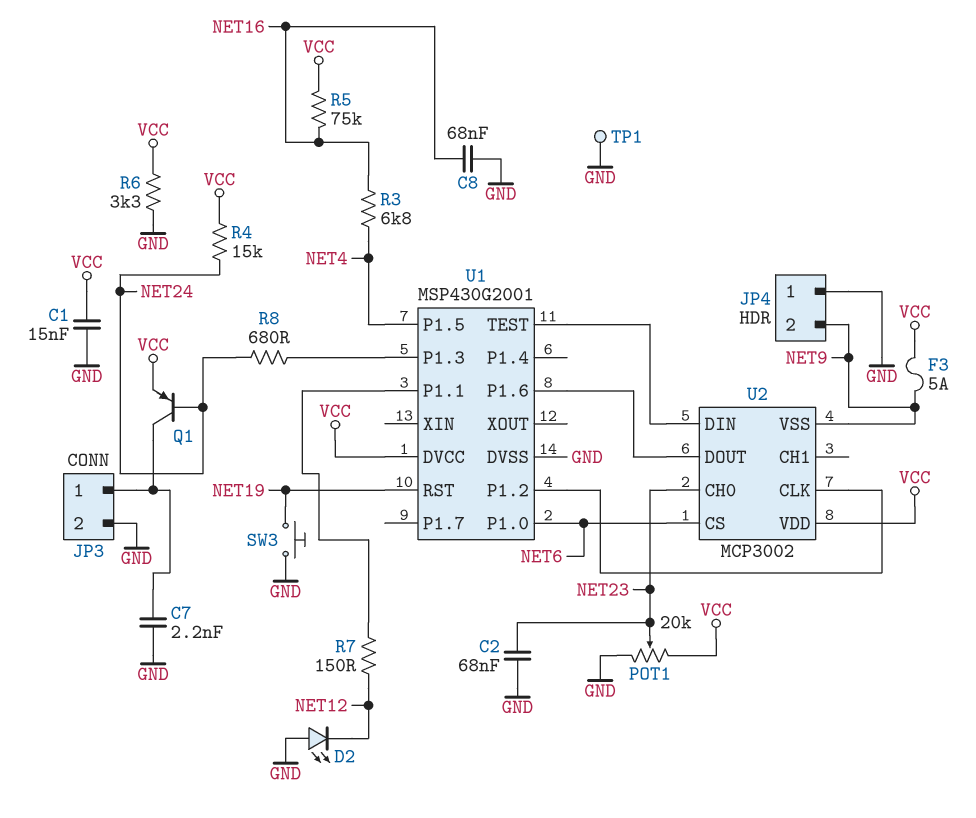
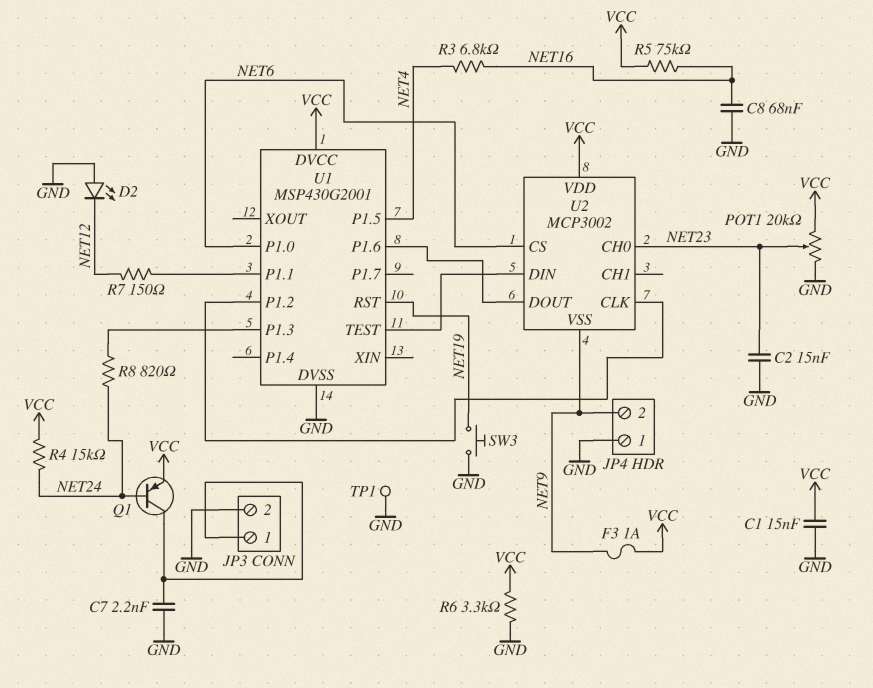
C2: 68nF (GND, NET23) -> 15nF (GND, NET23)
F3: 5A (NET9, VCC) -> 1A (NET9, VCC)
R8: 680 (NET24, U1/P1.3) -> 820 (NET24, U1/P1.3)

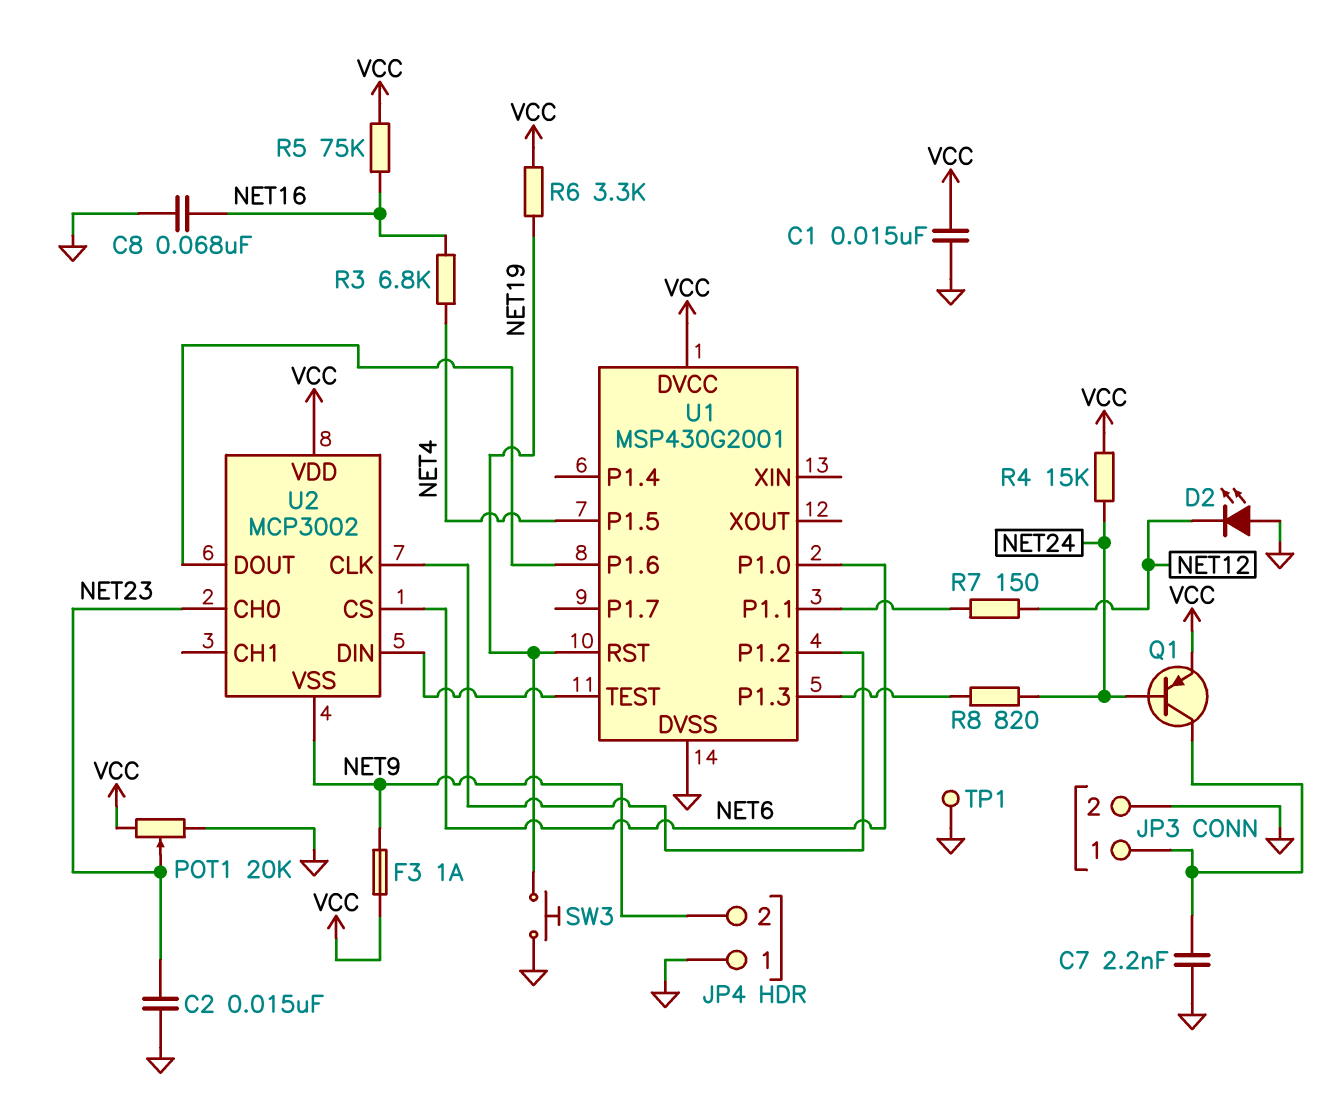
R6: 3.3k (GND, VCC) -> 3.3k (NET19, VCC)

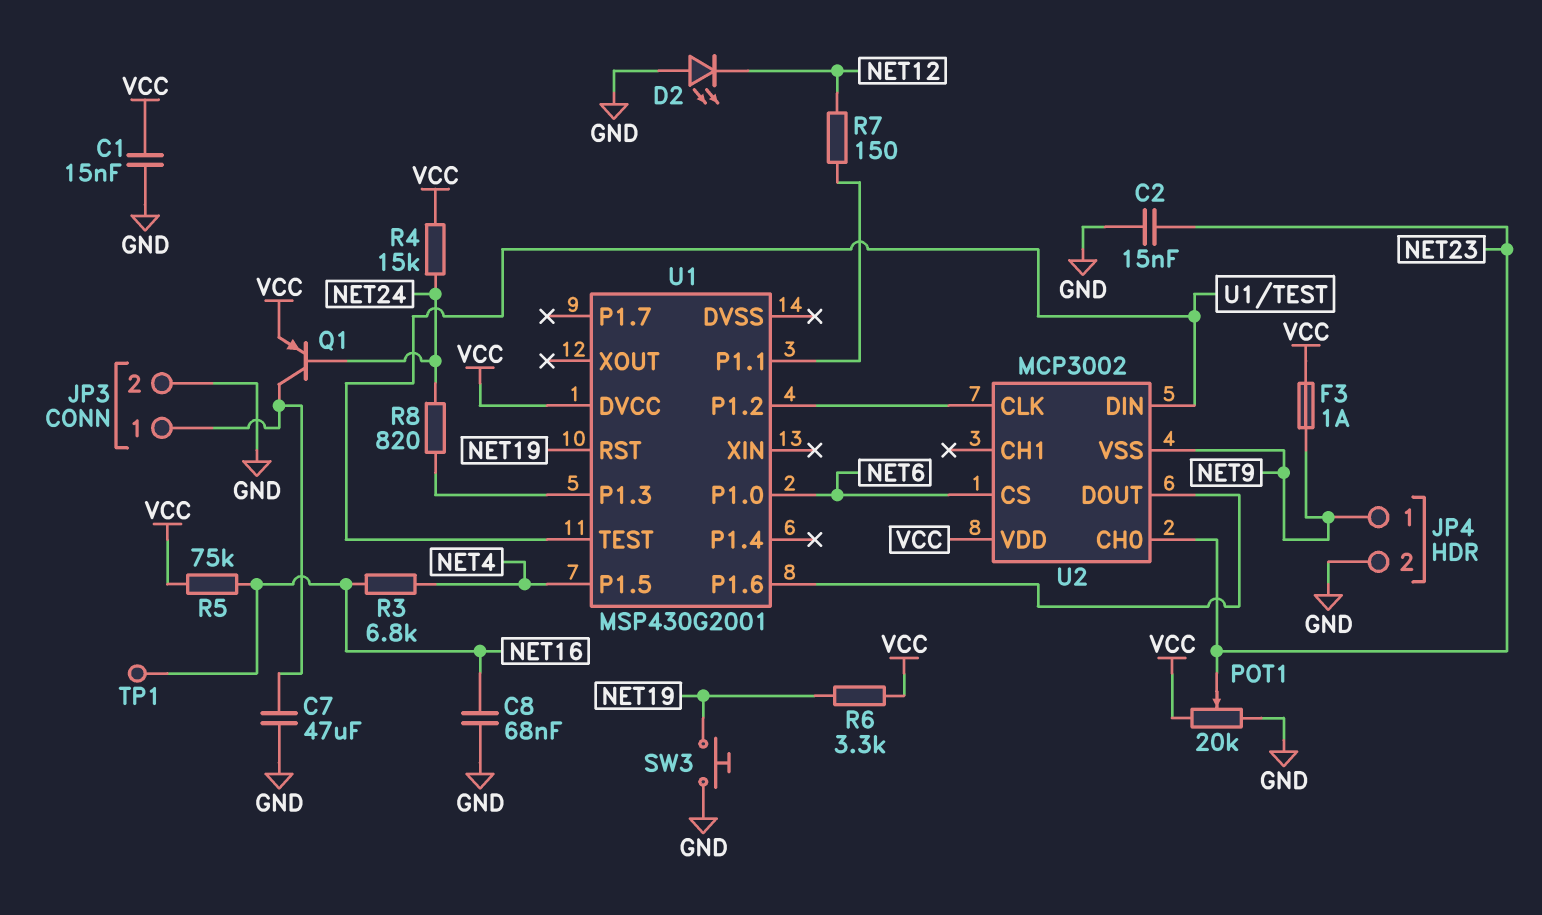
C7: 2.2nF (GND, JP3/1) -> 47uF (GND, JP3/1)
JP4 pin 1: GND -> NET9
JP4 pin 2: NET9 -> GND
TP1: test point (GND) -> test point (NET16)
U1 pin DVSS: GND -> none

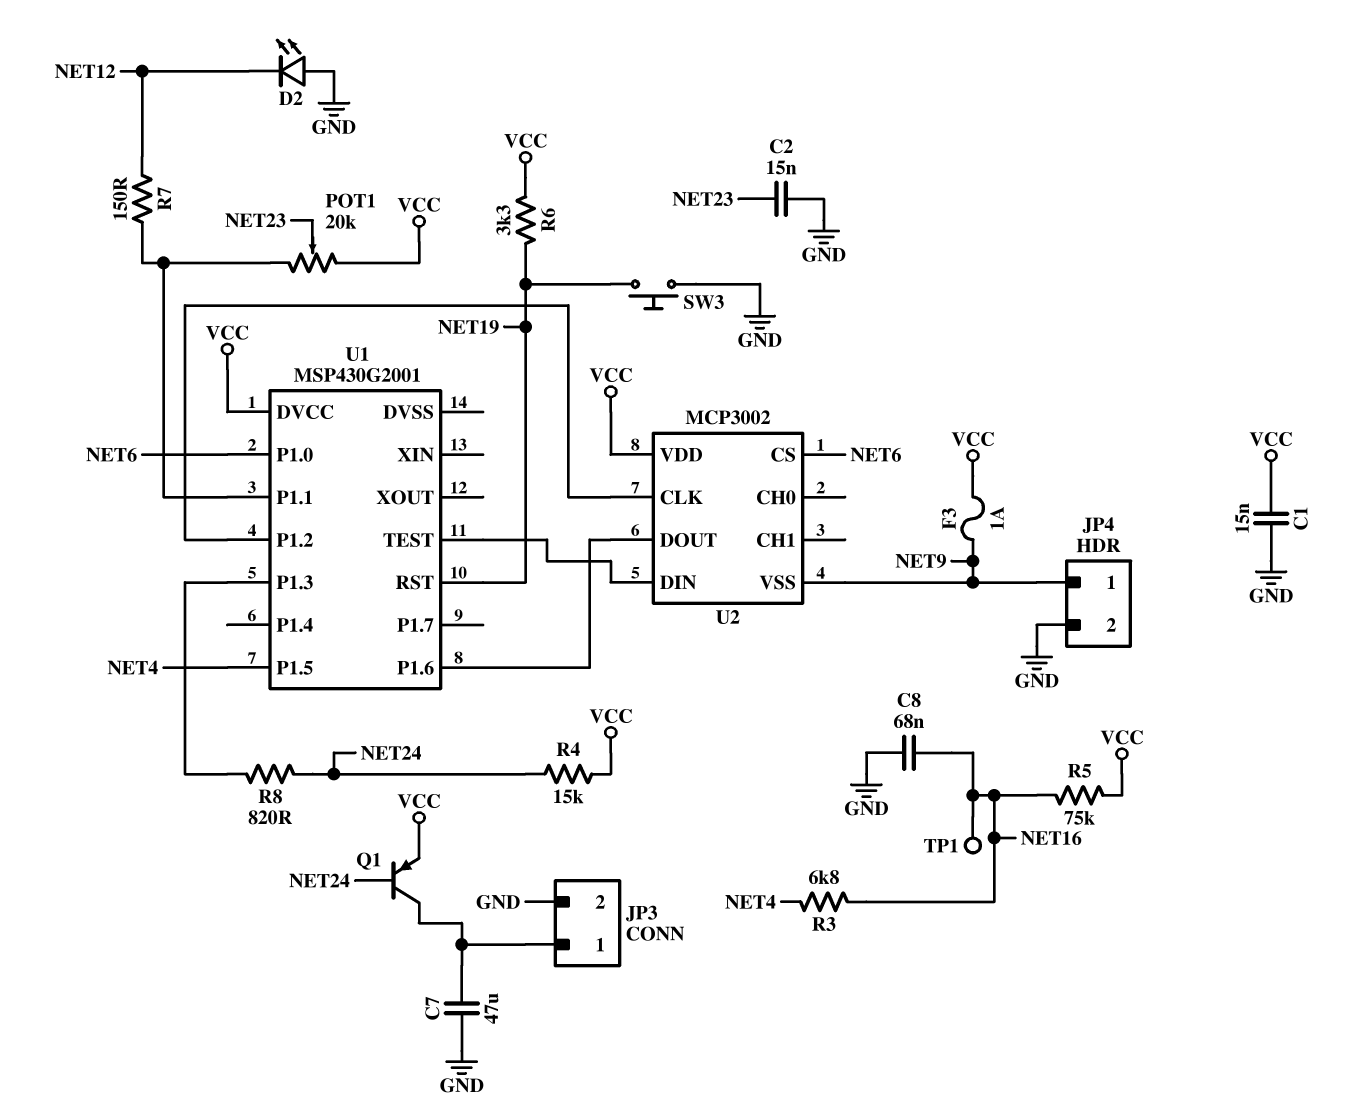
POT1: 20k (GND, VCC, wiper NET23) -> 20k (U1/P1.1, VCC, wiper NET23)
U2 pin CH0: NET23 -> none

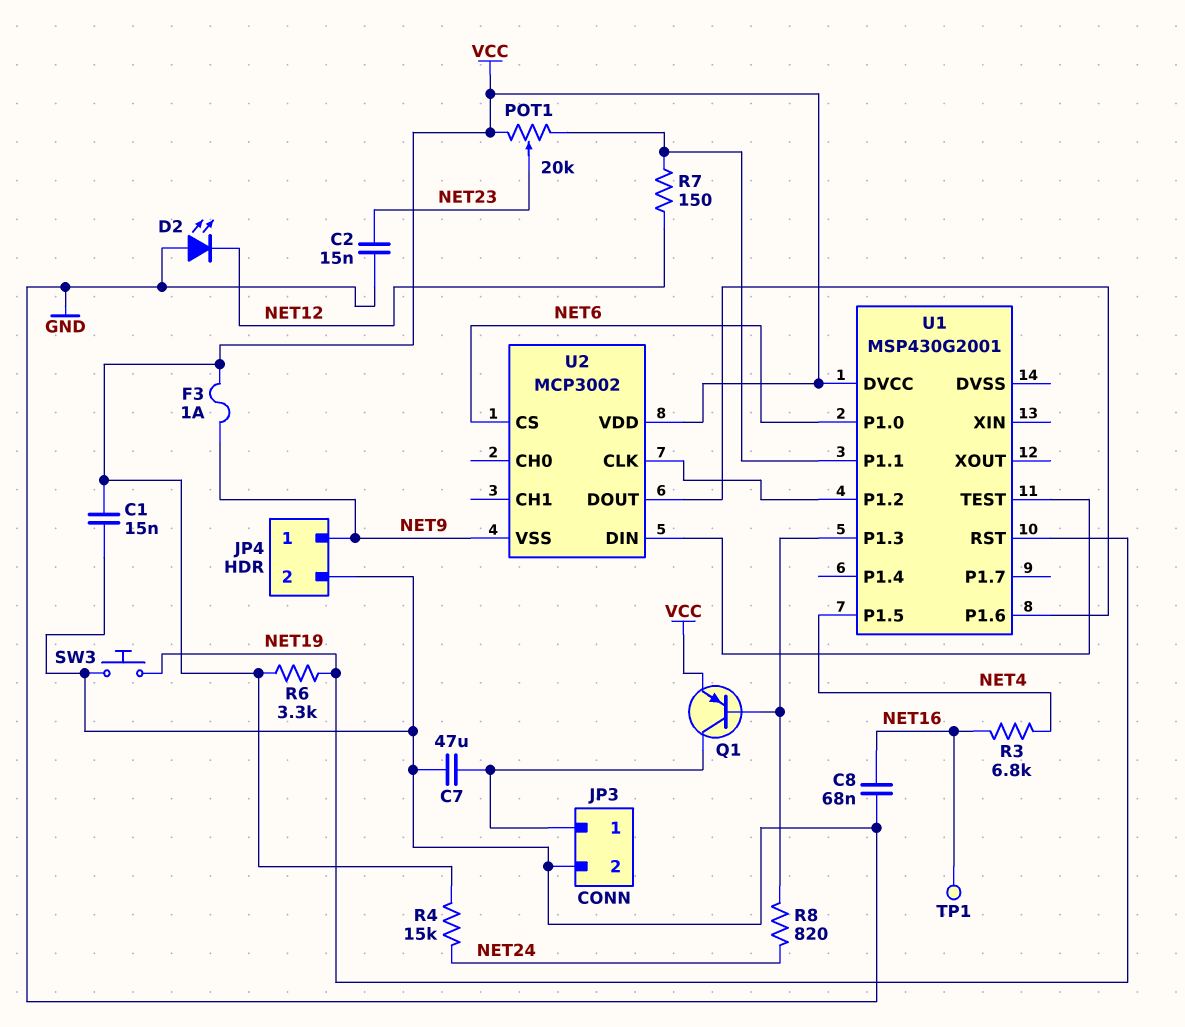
Q1: PNP (B NET24, C JP3/1, E VCC) -> PNP (B U1/P1.3, C JP3/1, E VCC)
R5: 75k (NET16, VCC) -> none

